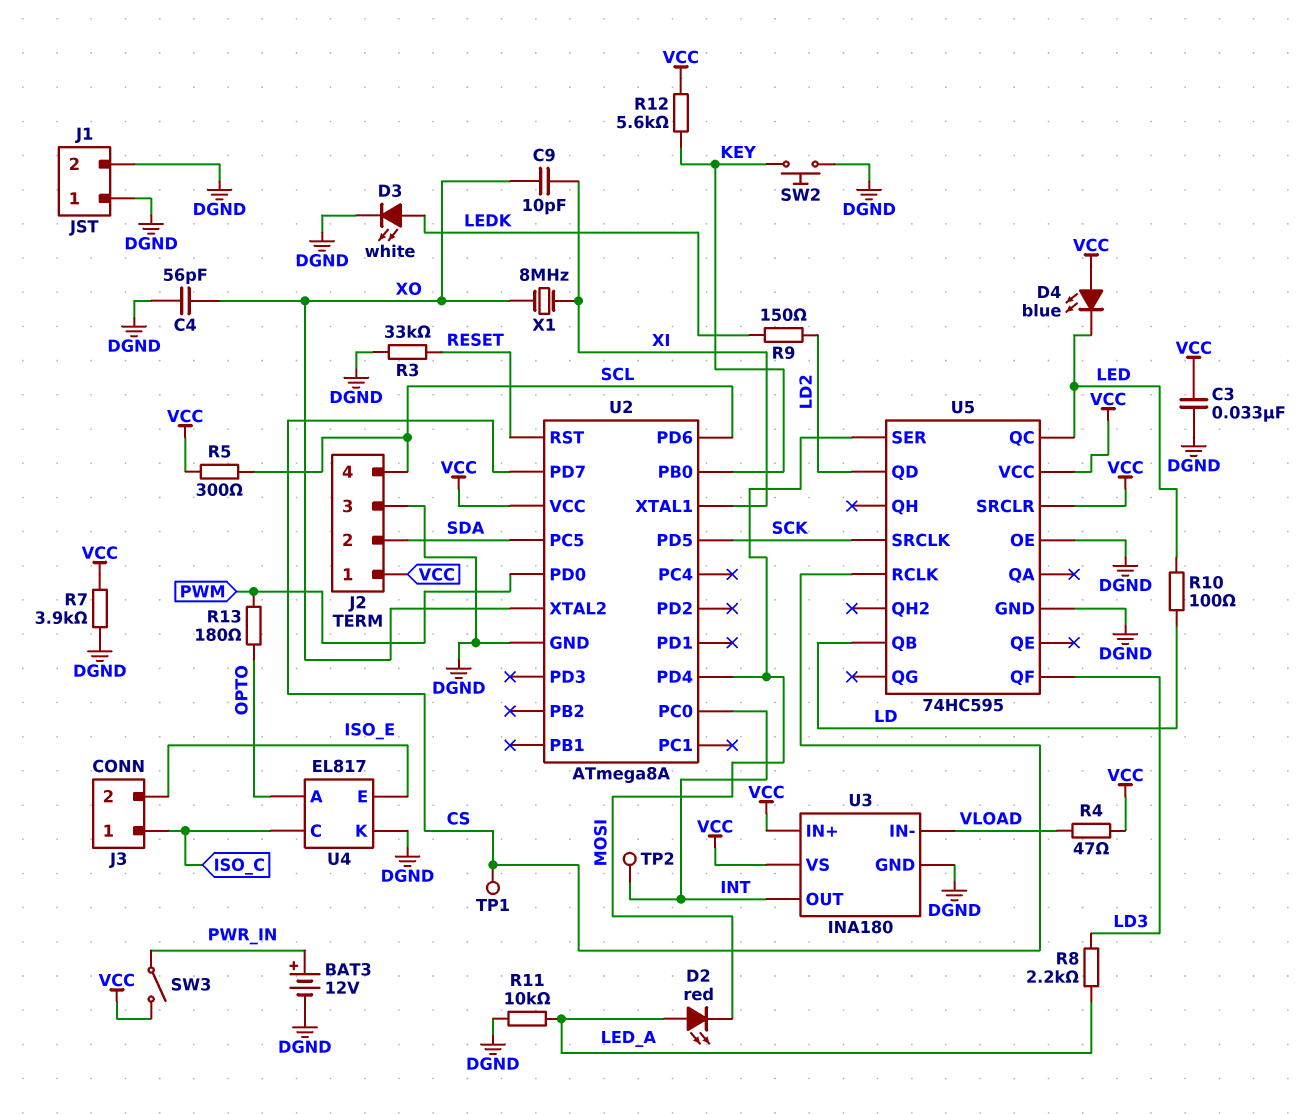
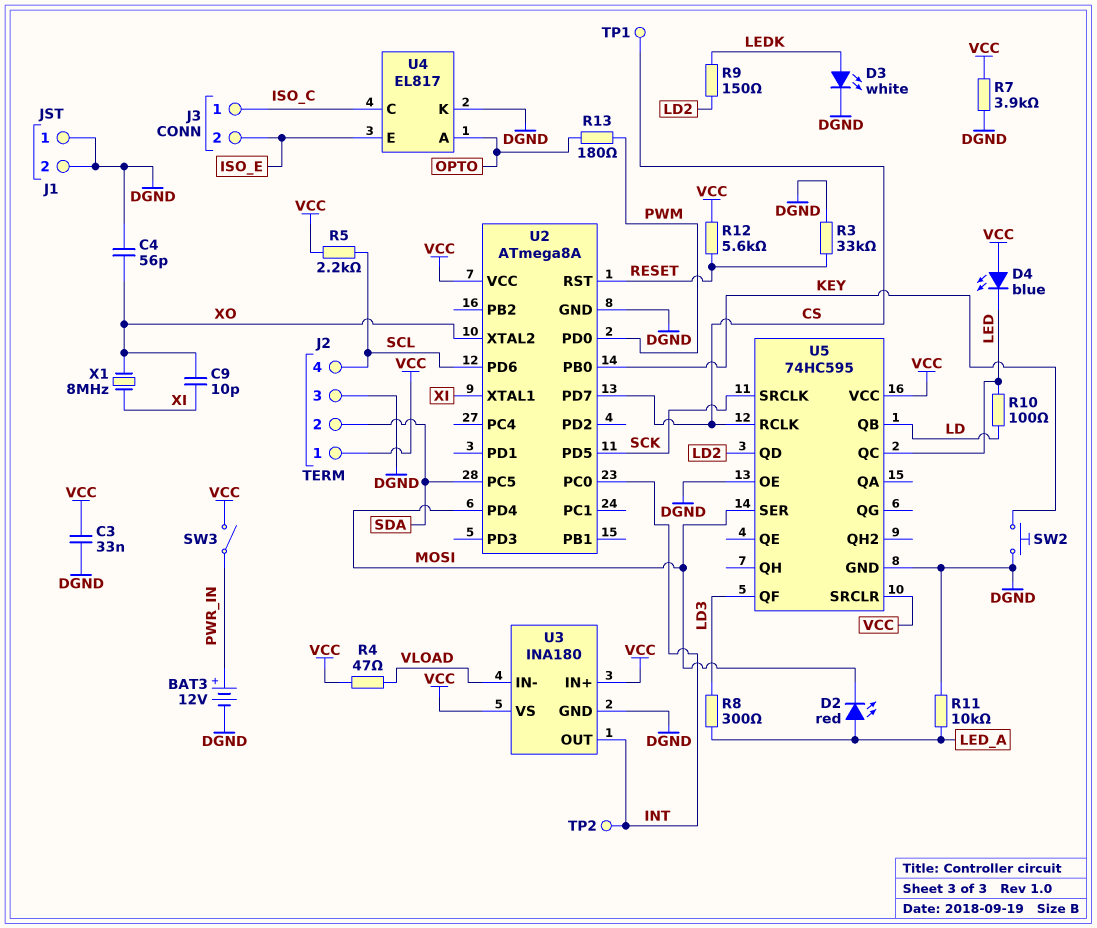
R5: 300 (SCL, VCC) -> 2.2k (SCL, VCC)
R8: 2.2k (LD3, LED_A) -> 300 (LD3, LED_A)
R12: 5.6k (KEY, VCC) -> 5.6k (RESET, VCC)

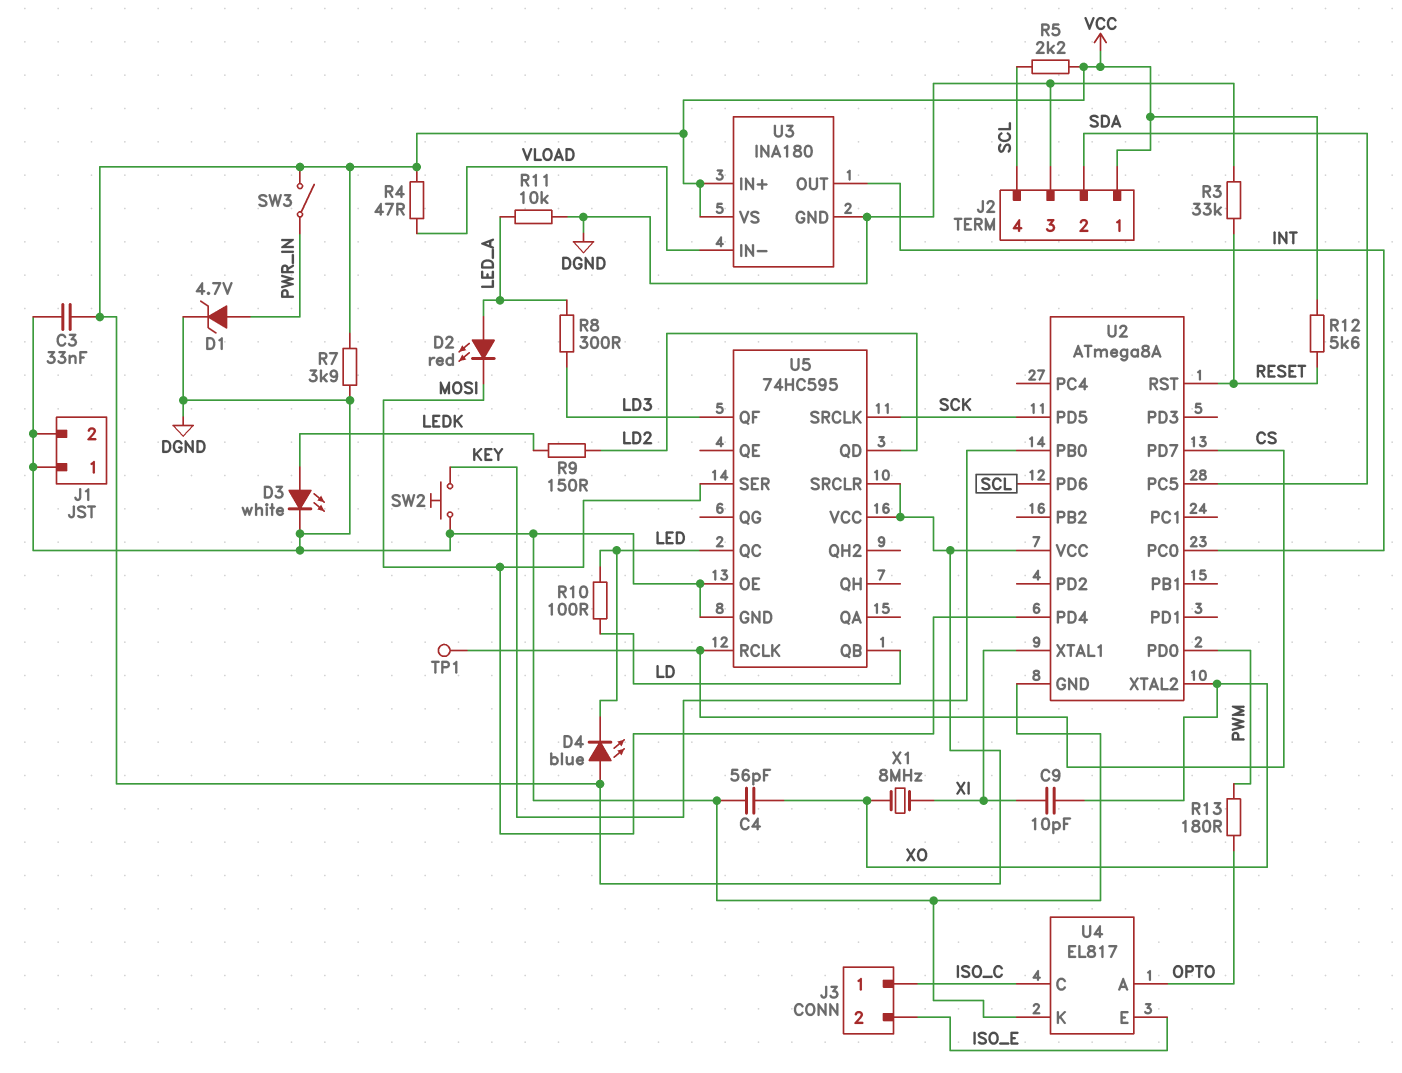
BAT3: 12V (plus PWR_IN, minus DGND) -> none
D1: none -> zener 4.7V (A PWR_IN, K DGND)
TP2: test point (INT) -> none

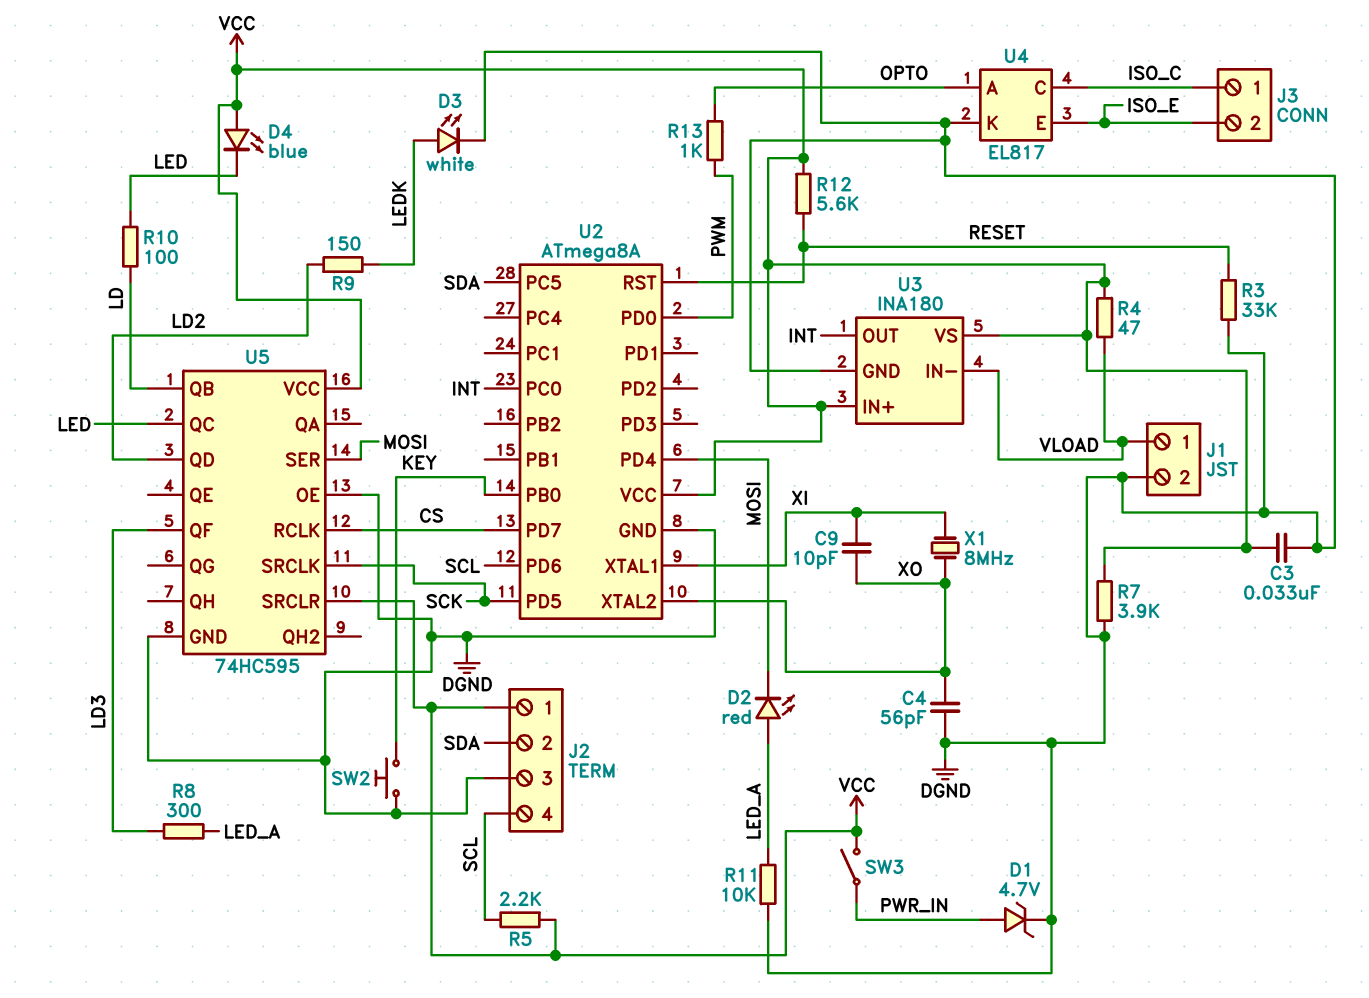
J1 pin 1: DGND -> VLOAD
R13: 180 (OPTO, PWM) -> 1k (OPTO, PWM)
TP1: test point (CS) -> none

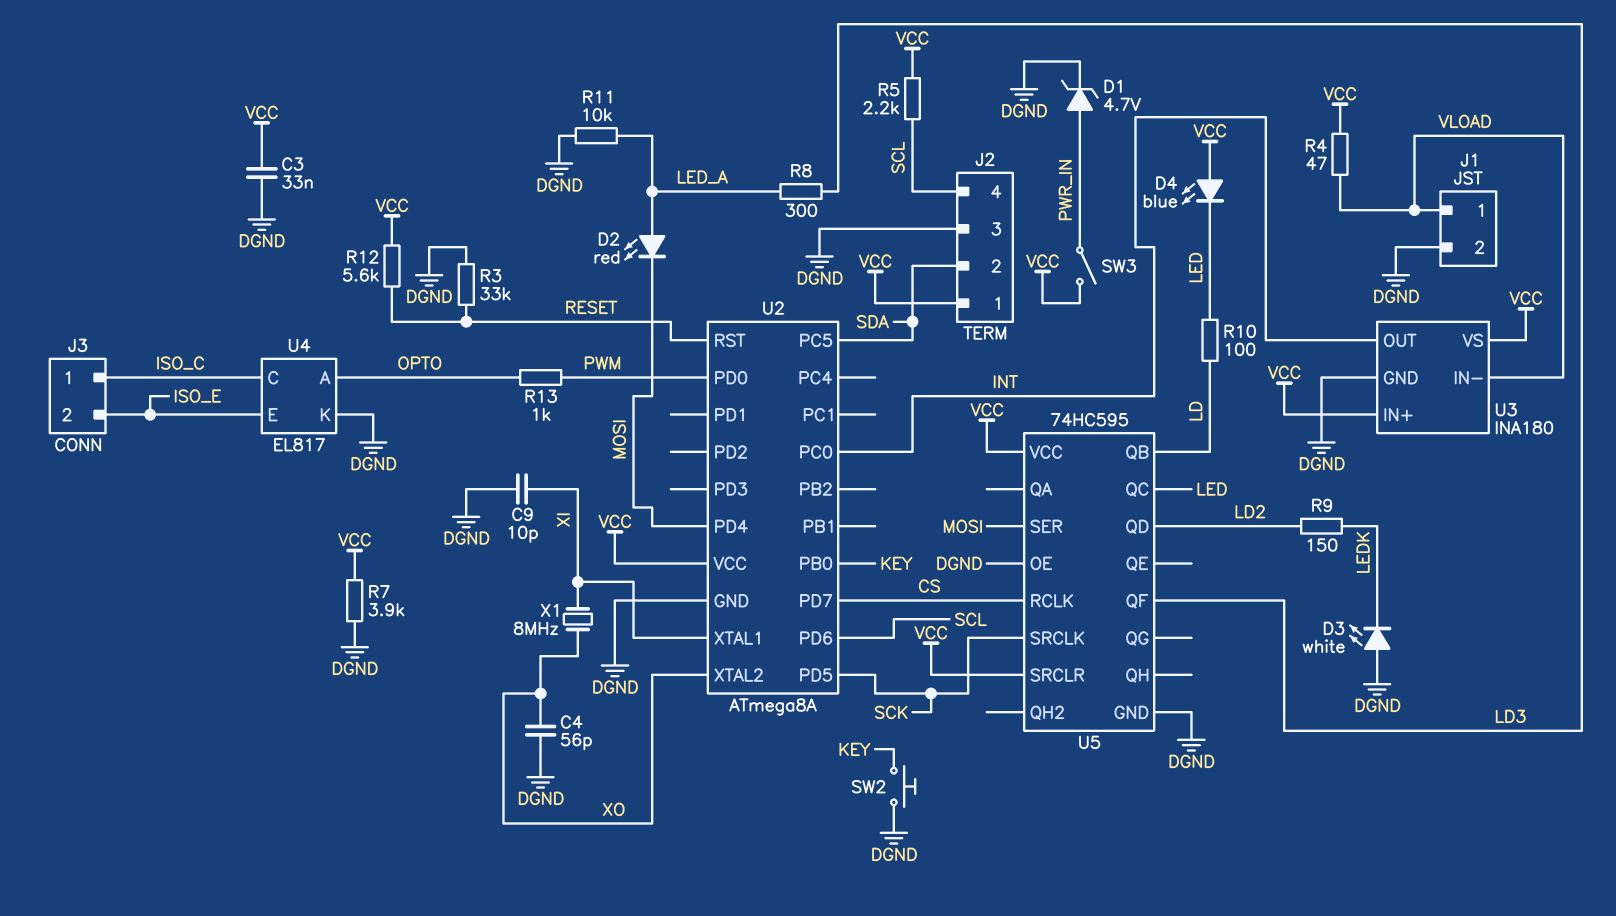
C9: 10pF (XI, XO) -> 10pF (DGND, XI)
D3: LED white (A LEDK, K DGND) -> LED white (A DGND, K LEDK)

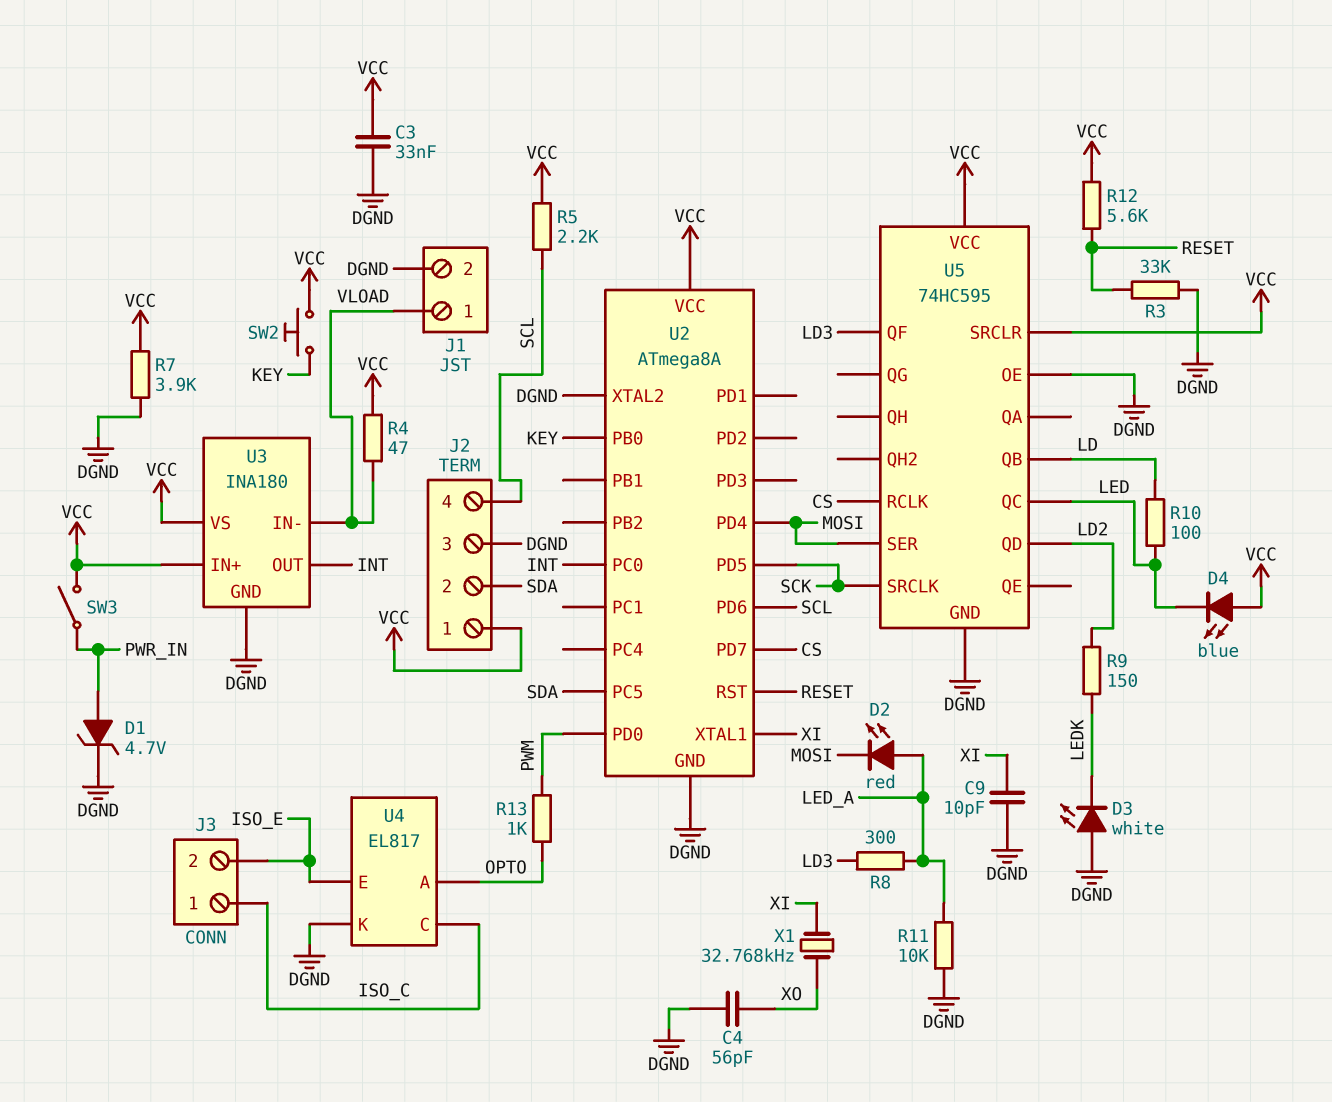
SW2: button (DGND, KEY) -> button (KEY, VCC)
U2 pin XTAL2: XO -> DGND
X1: 8MHz (XI, XO) -> 32.768kHz (XI, XO)

